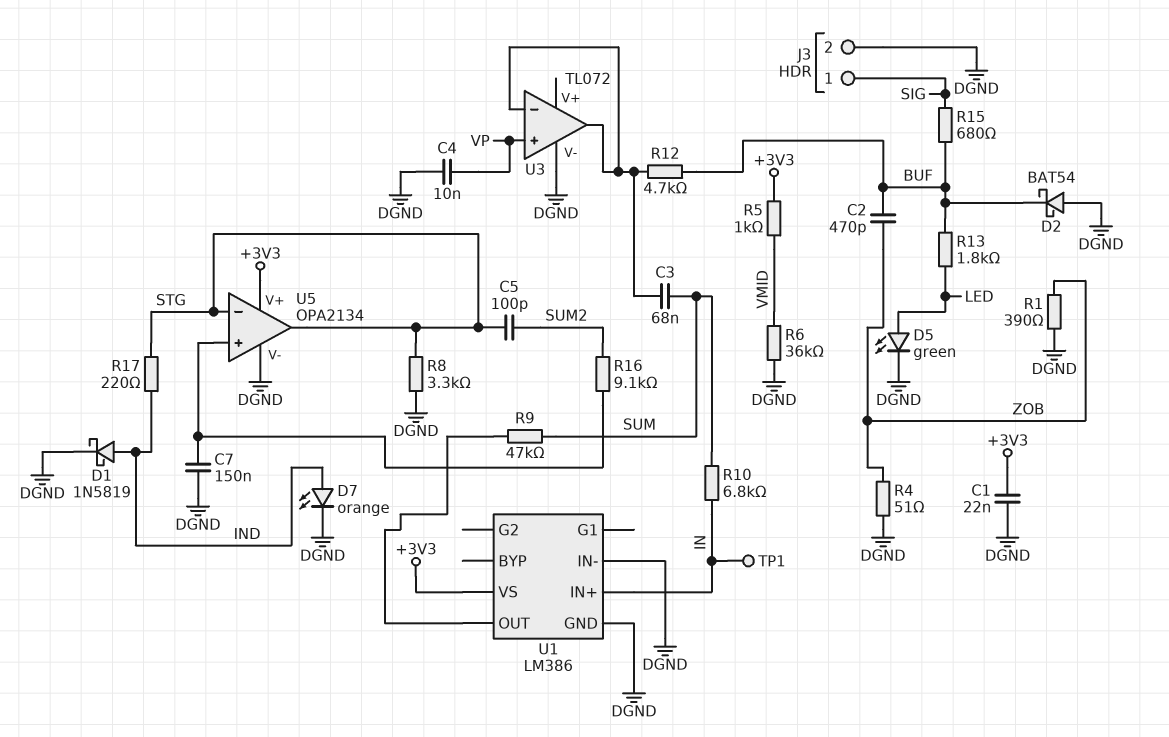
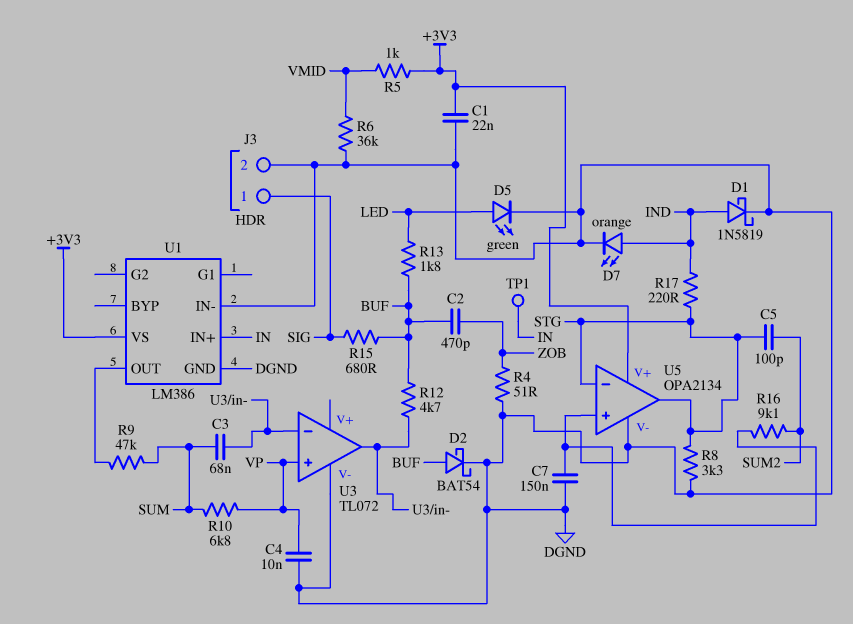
D2: schottky BAT54 (A DGND, K BUF) -> schottky BAT54 (A BUF, K DGND)
R1: 390 (DGND, ZOB) -> none
R10: 6.8k (IN, SUM) -> 6.8k (SUM, VP)

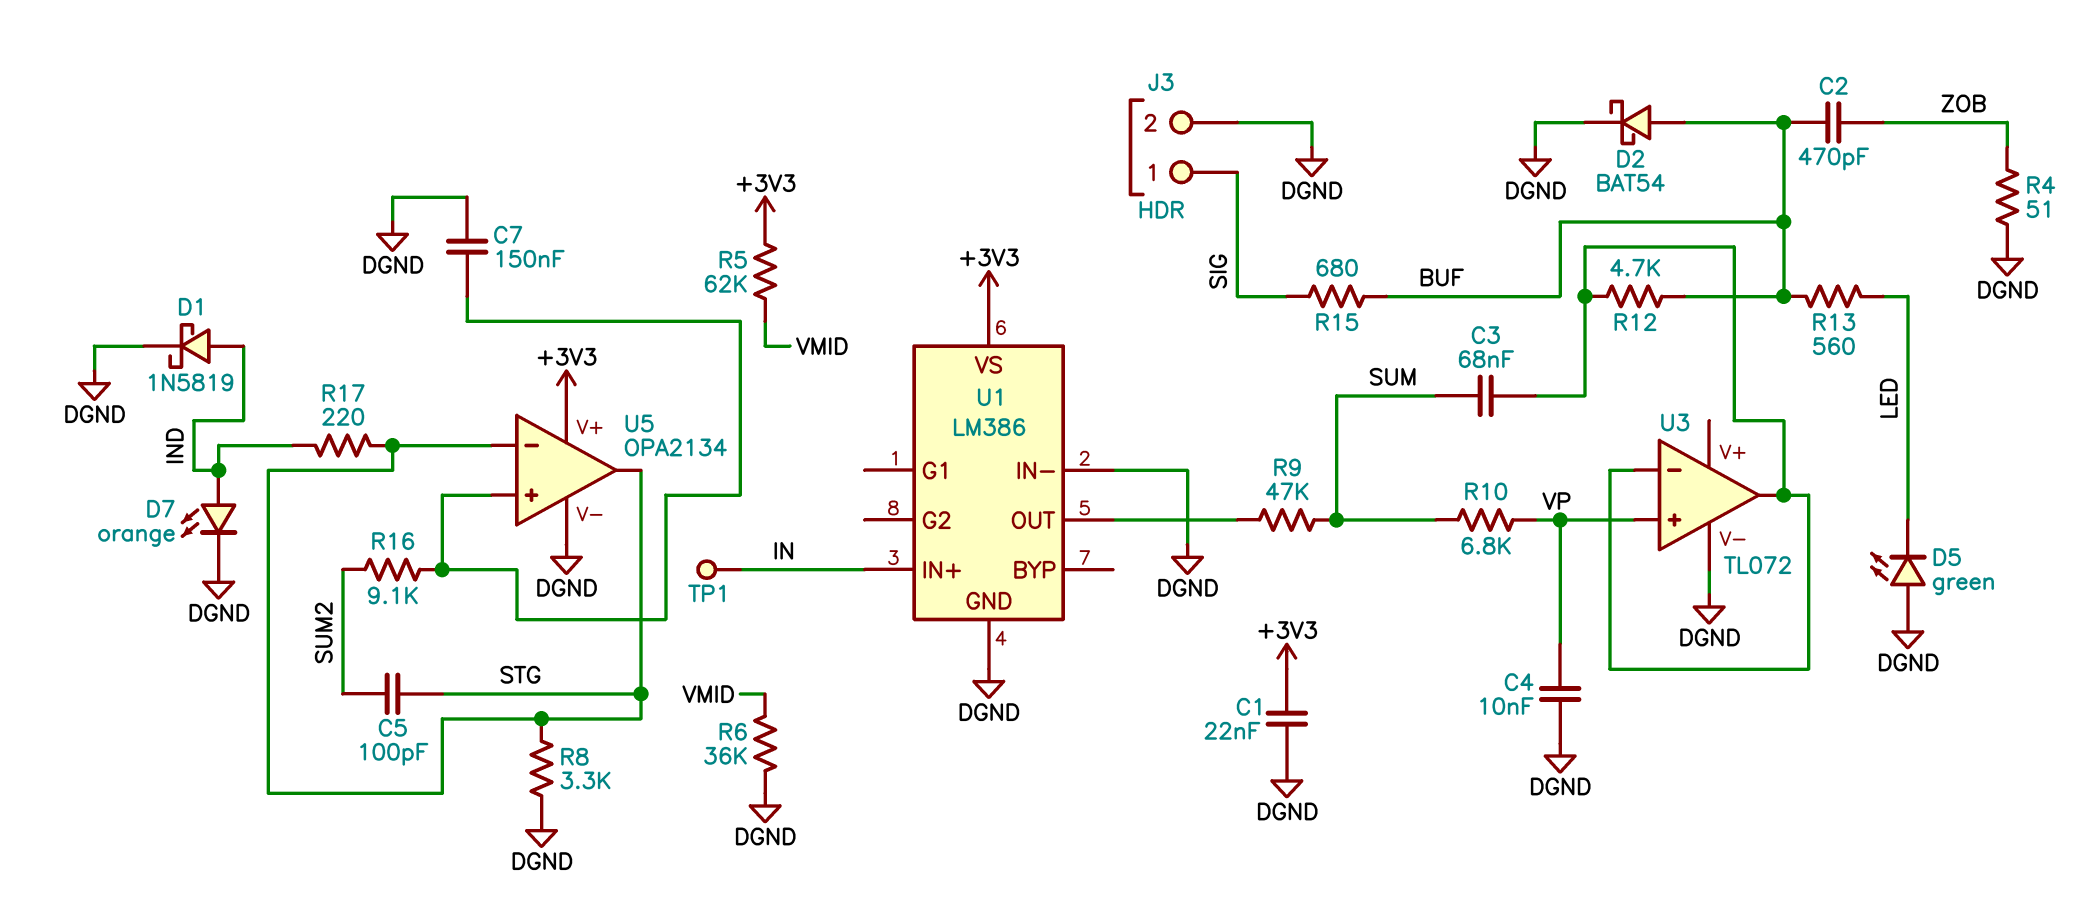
D5: LED green (A LED, K DGND) -> LED green (A DGND, K LED)
R5: 1k (+3V3, VMID) -> 62k (+3V3, VMID)
R13: 1.8k (BUF, LED) -> 560 (BUF, LED)

